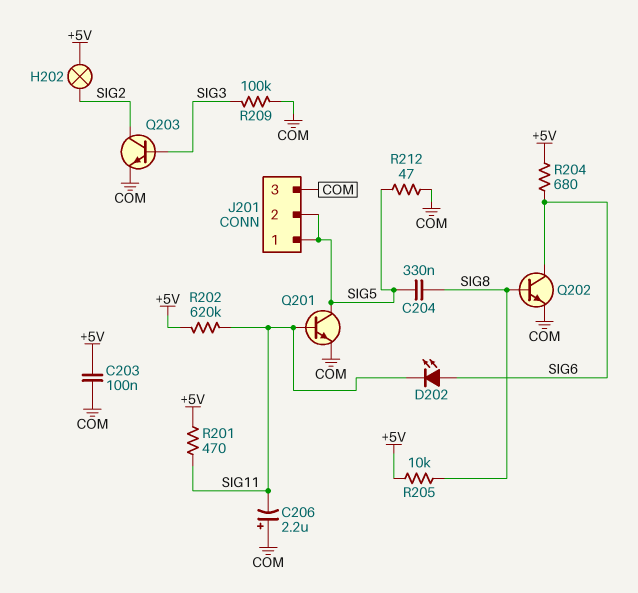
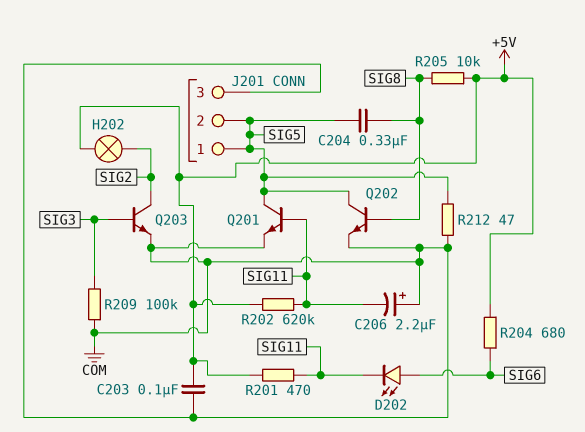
Q202: NPN (B SIG8, C SIG6, E COM) -> NPN (B SIG8, C SIG5, E COM)

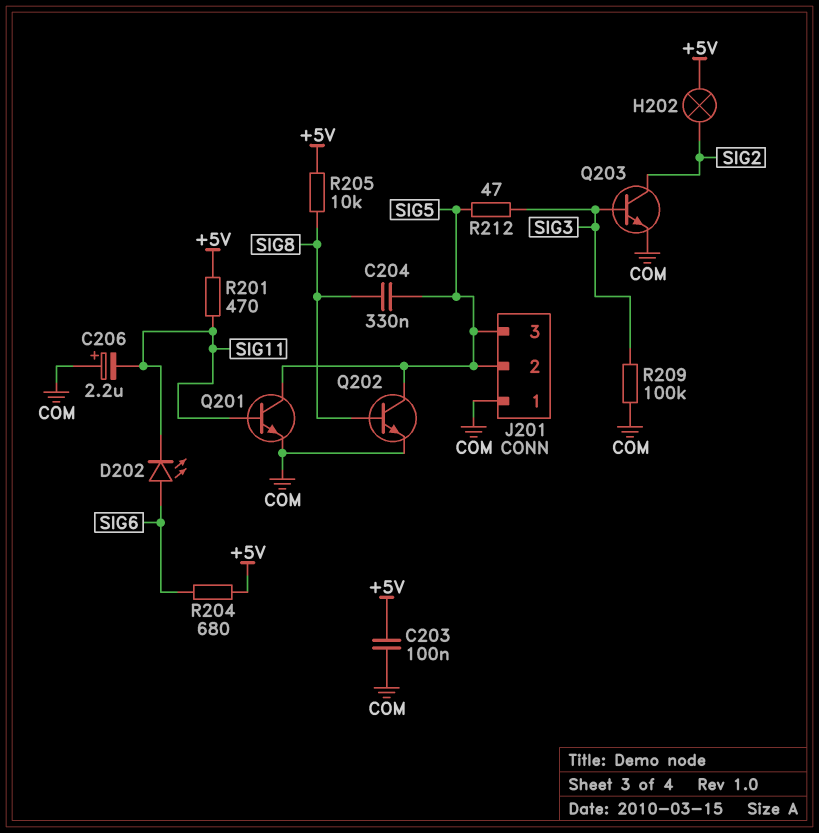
J201 pin 1: SIG5 -> COM
J201 pin 3: COM -> SIG5
R202: 620k (+5V, SIG11) -> none
R212: 47 (COM, SIG5) -> 47 (SIG3, SIG5)

